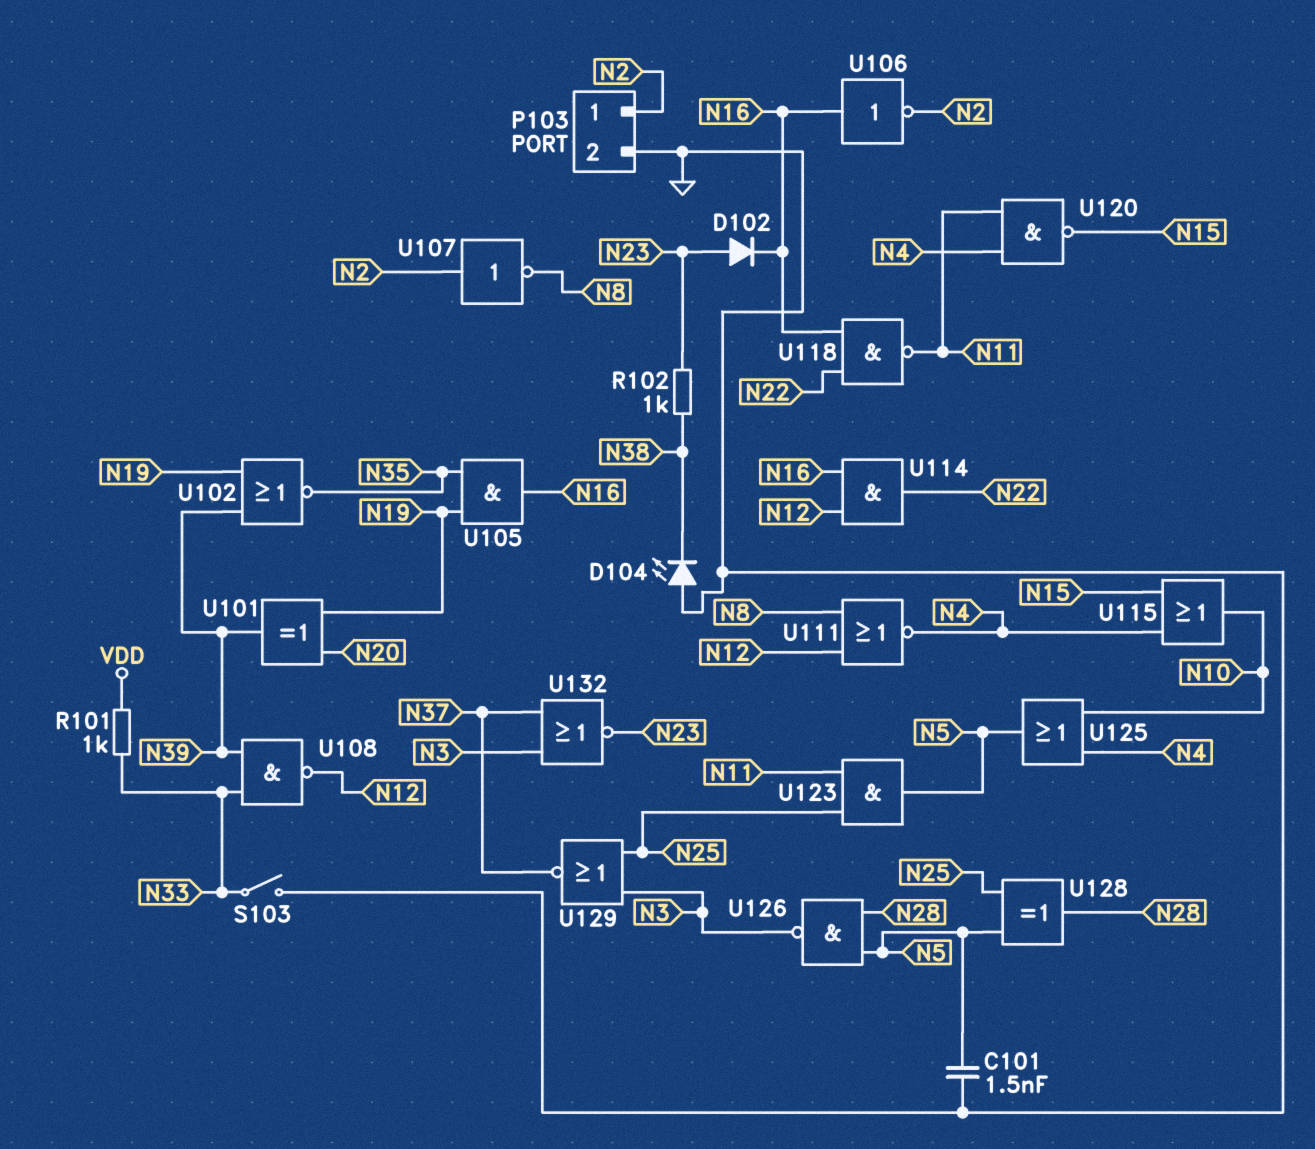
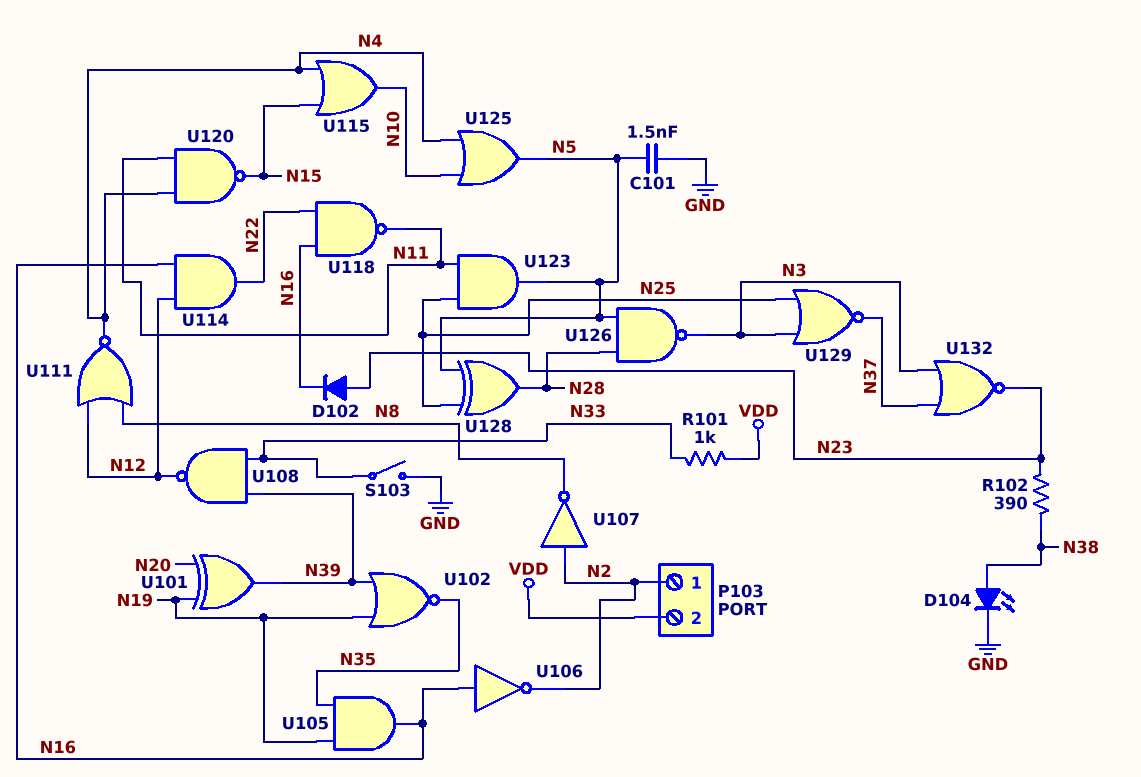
D104: LED (A GND, K N38) -> LED (A N38, K GND)
P103 pin 2: GND -> VDD
R102: 1k (N23, N38) -> 390 (N23, N38)

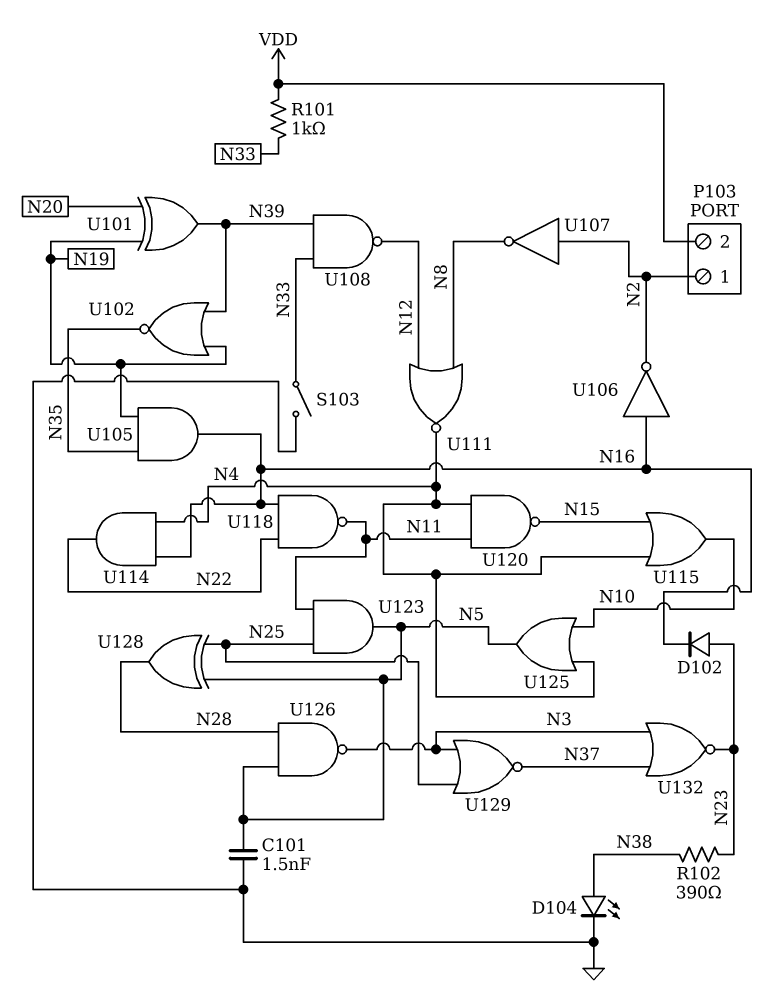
U114: AND (in N12, in N16, out N22) -> AND (in N4, in N16, out N22)

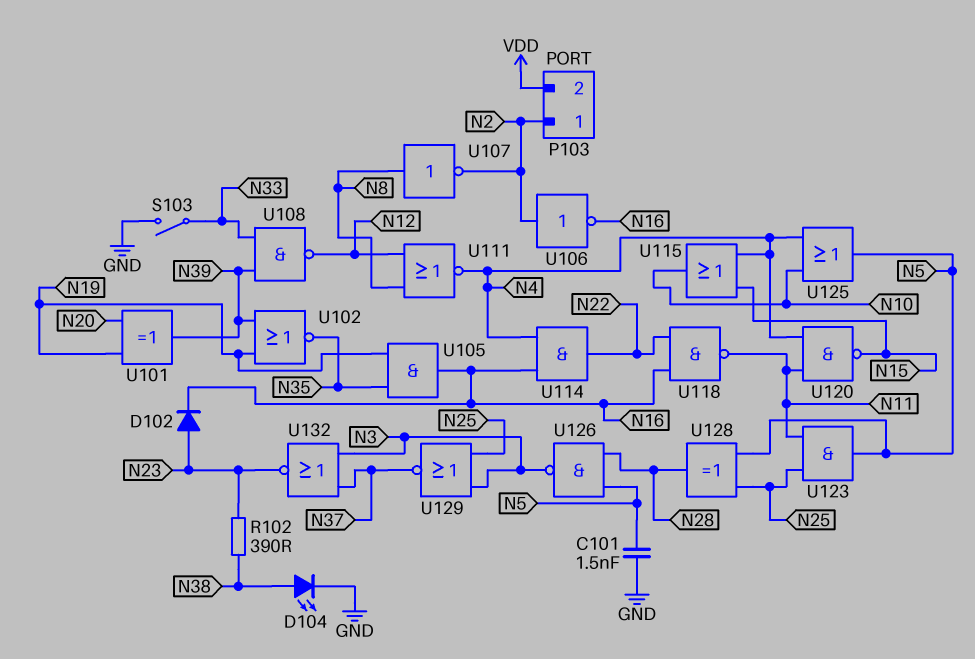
R101: 1k (N33, VDD) -> none
U106: NOT (in N16, out N2) -> NOT (in N2, out N16)
U107: NOT (in N2, out N8) -> NOT (in N8, out N2)

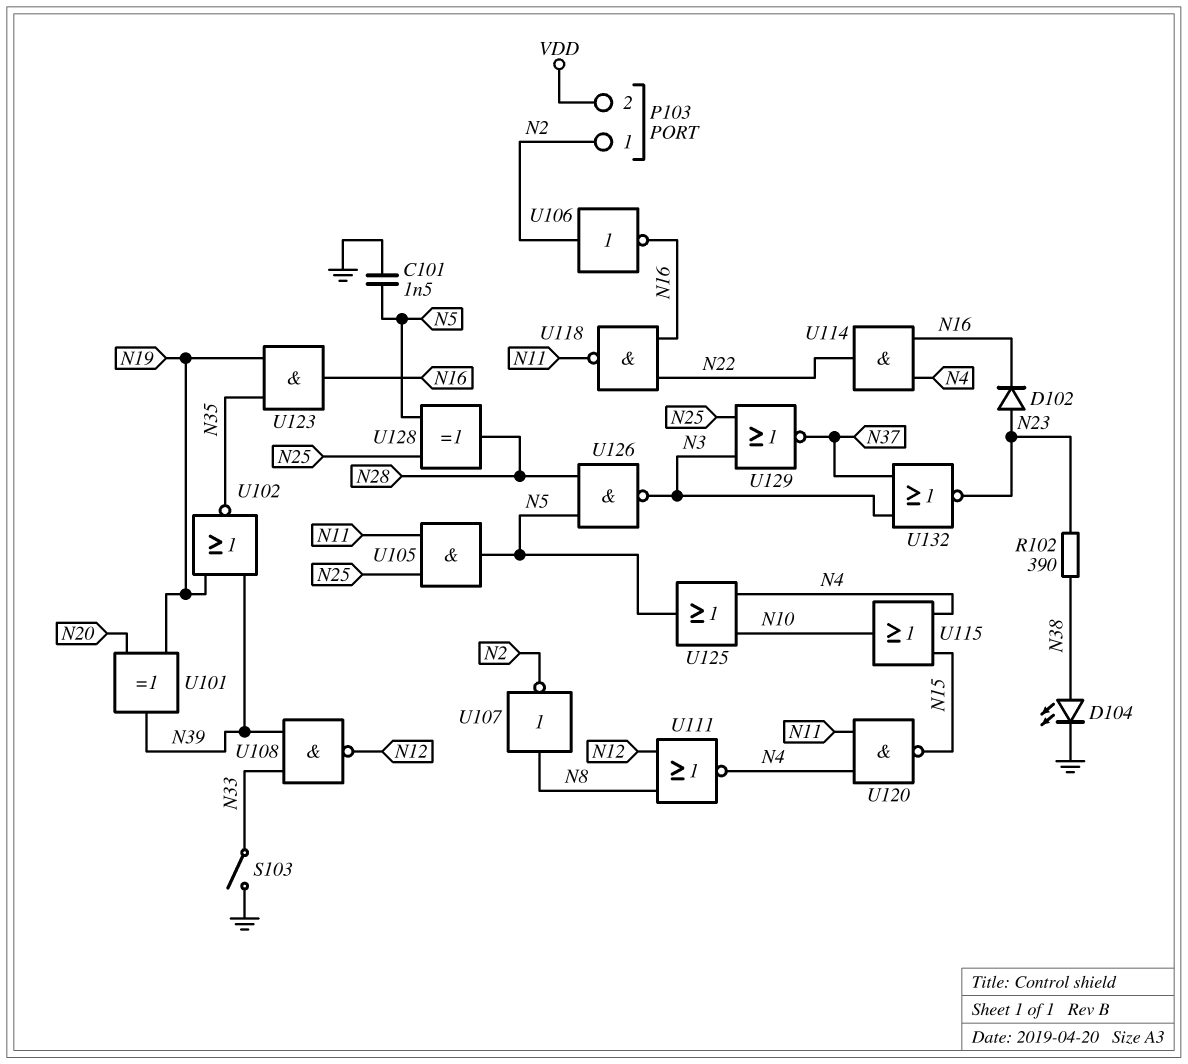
U105: AND (in N19, in N35, out N16) -> AND (in N11, in N25, out N5)
U123: AND (in N11, in N25, out N5) -> AND (in N19, in N35, out N16)

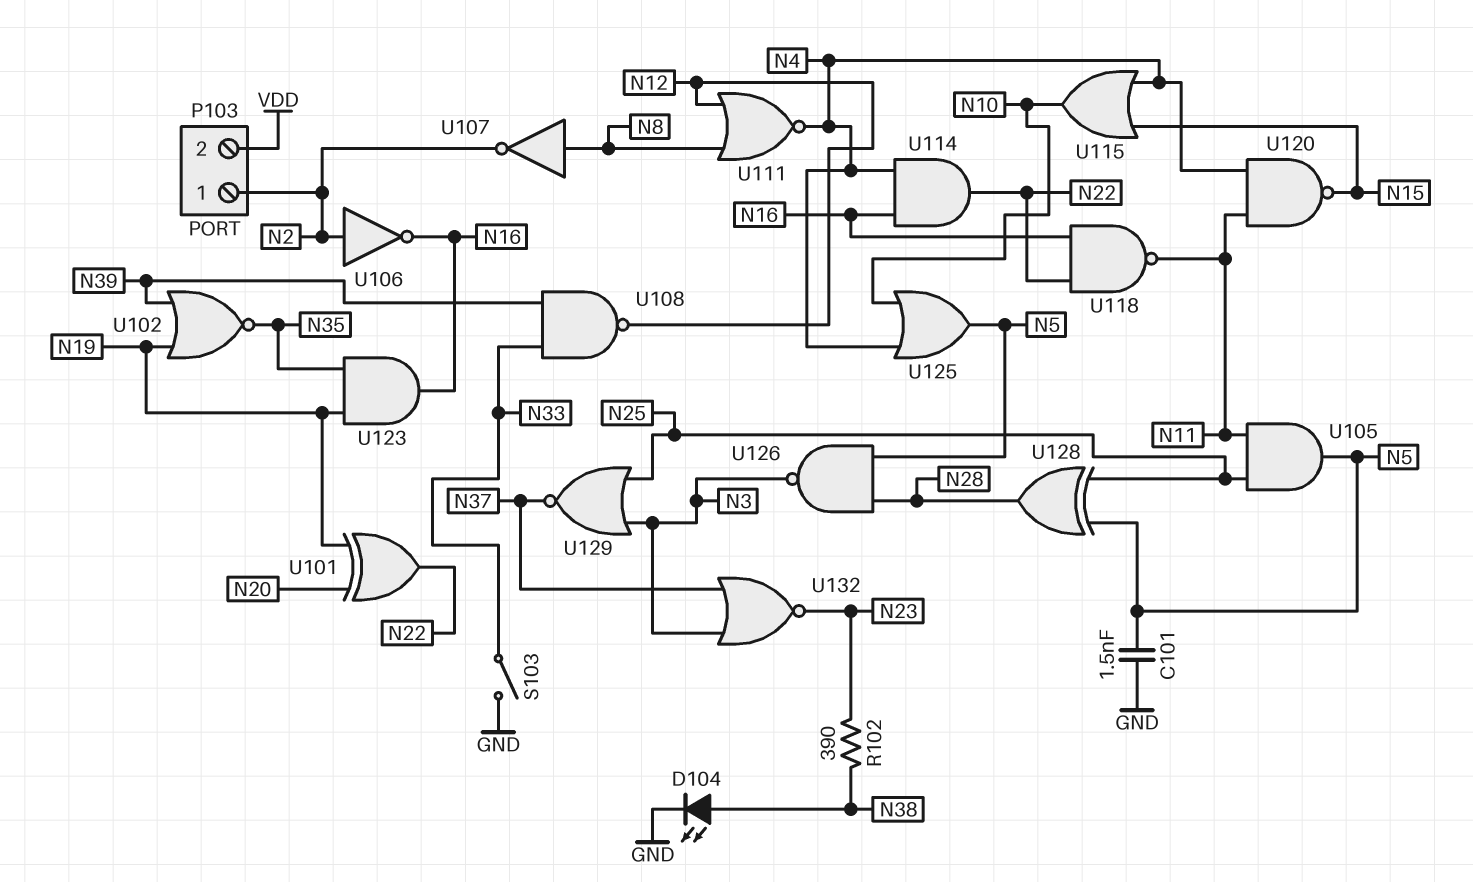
D102: diode (A N23, K N16) -> none
U101: XOR (in N19, in N20, out N39) -> XOR (in N19, in N20, out N22)

